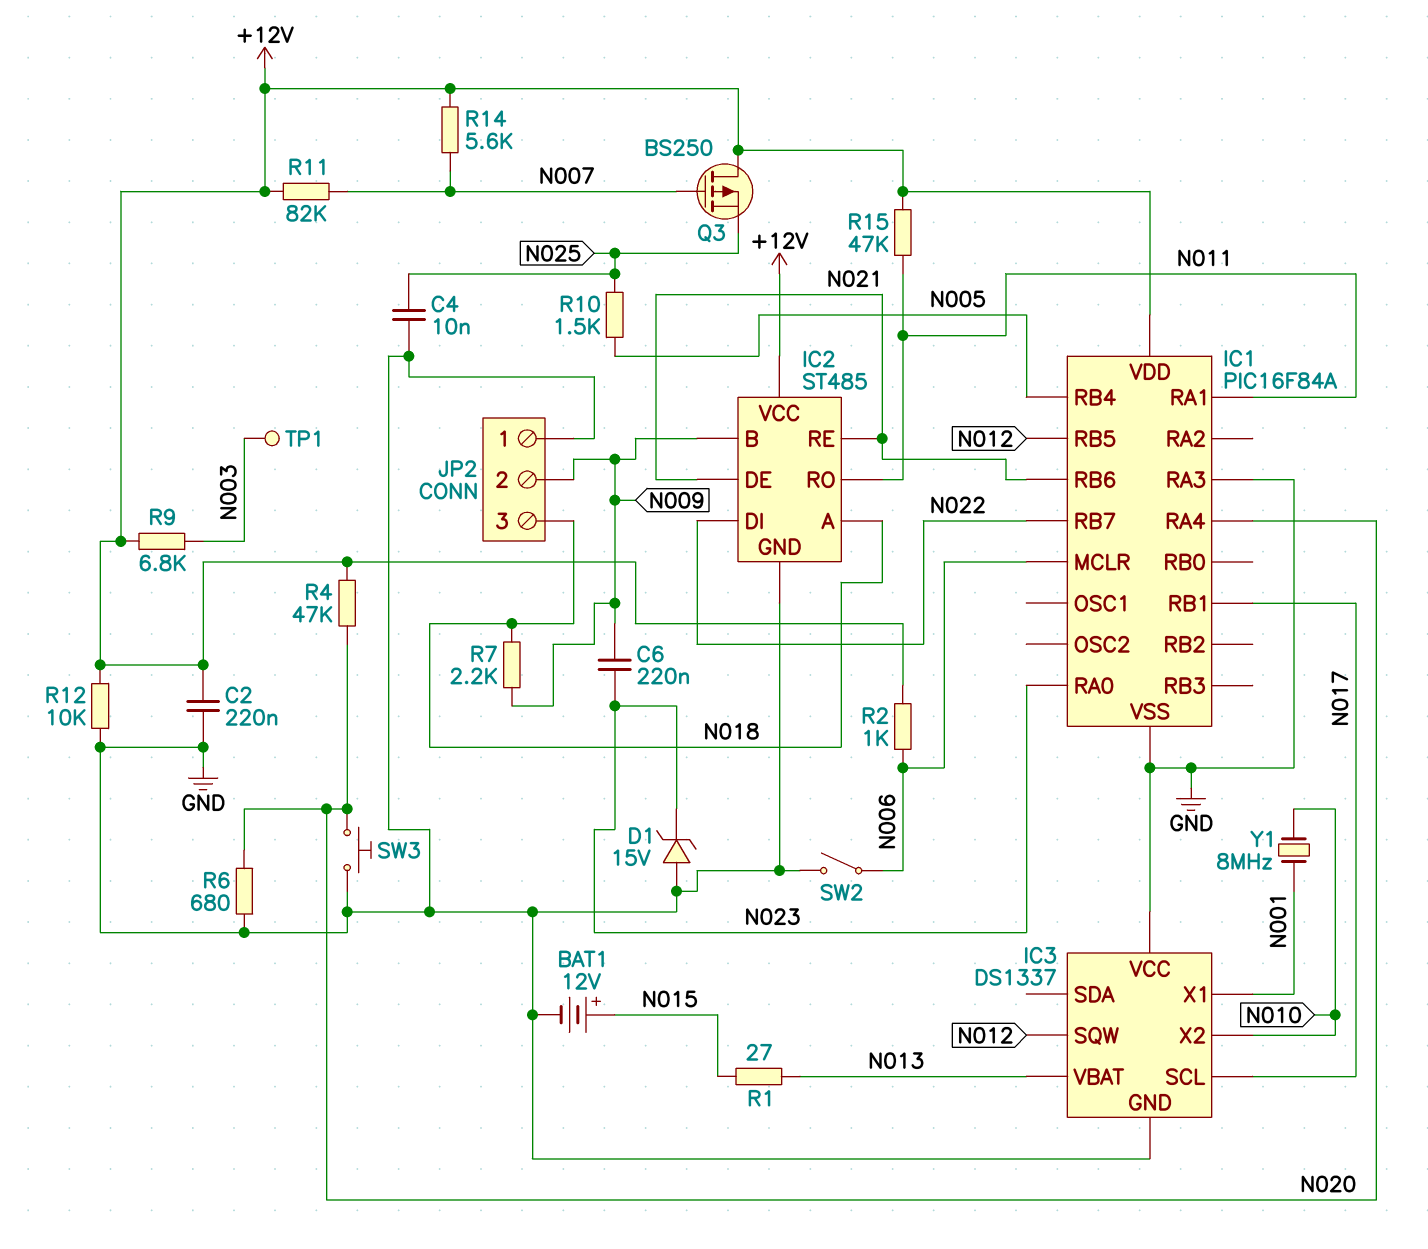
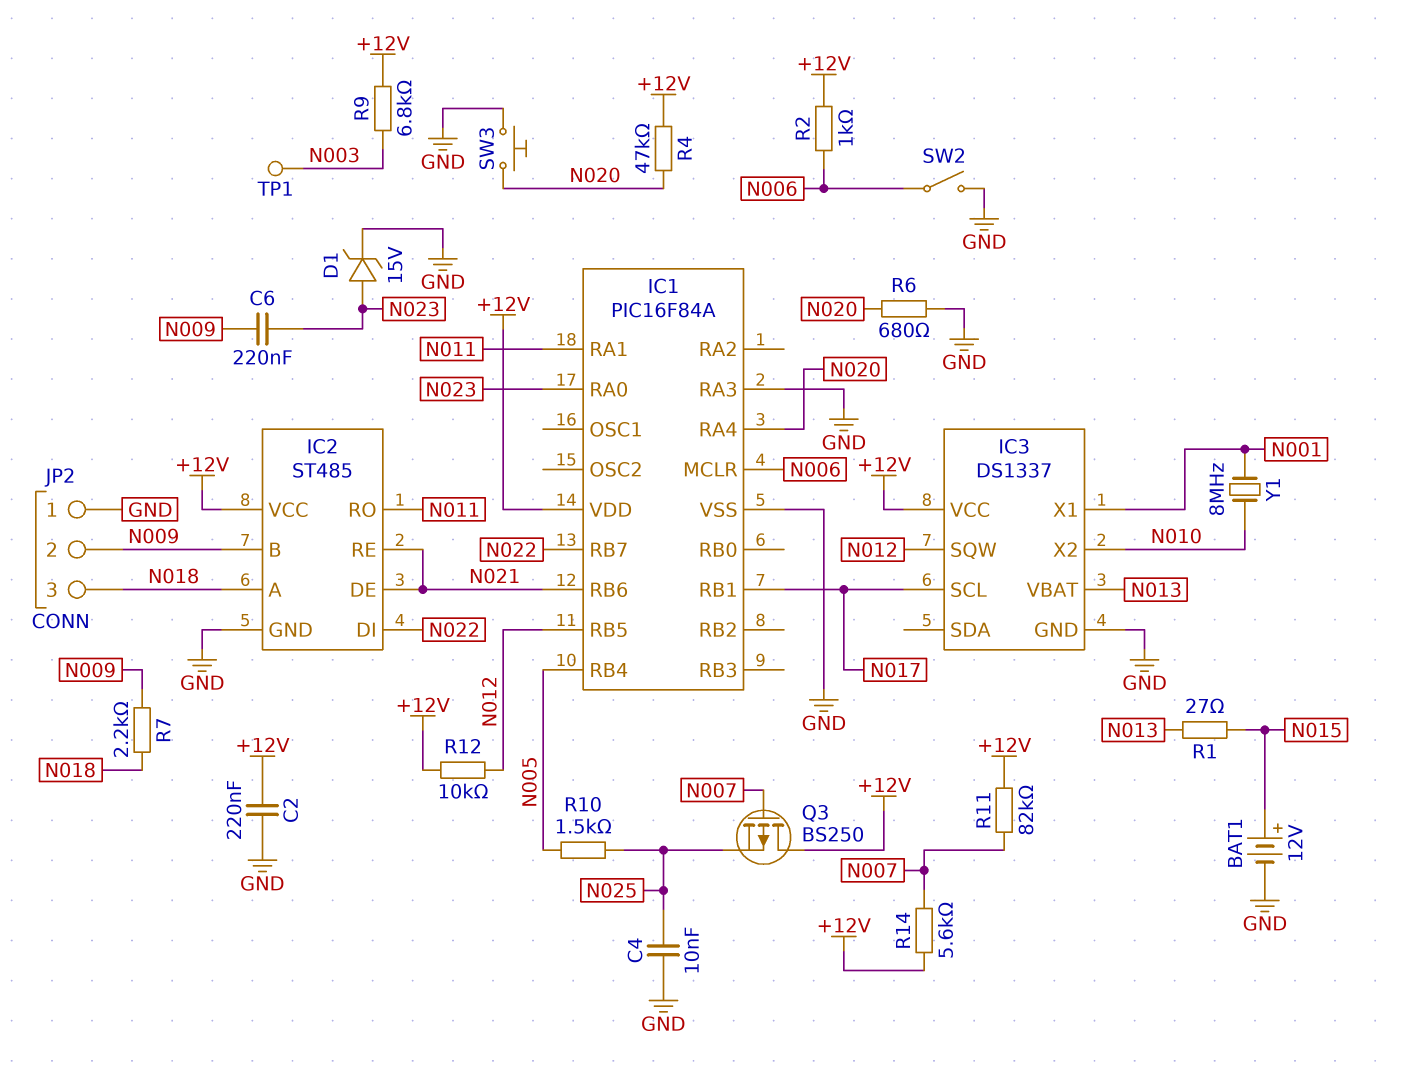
D1: zener 15V (A GND, K N023) -> zener 15V (A N023, K GND)
IC3 pin VCC: GND -> +12V
R12: 10k (+12V, GND) -> 10k (+12V, N012)
R15: 47k (+12V, N011) -> none

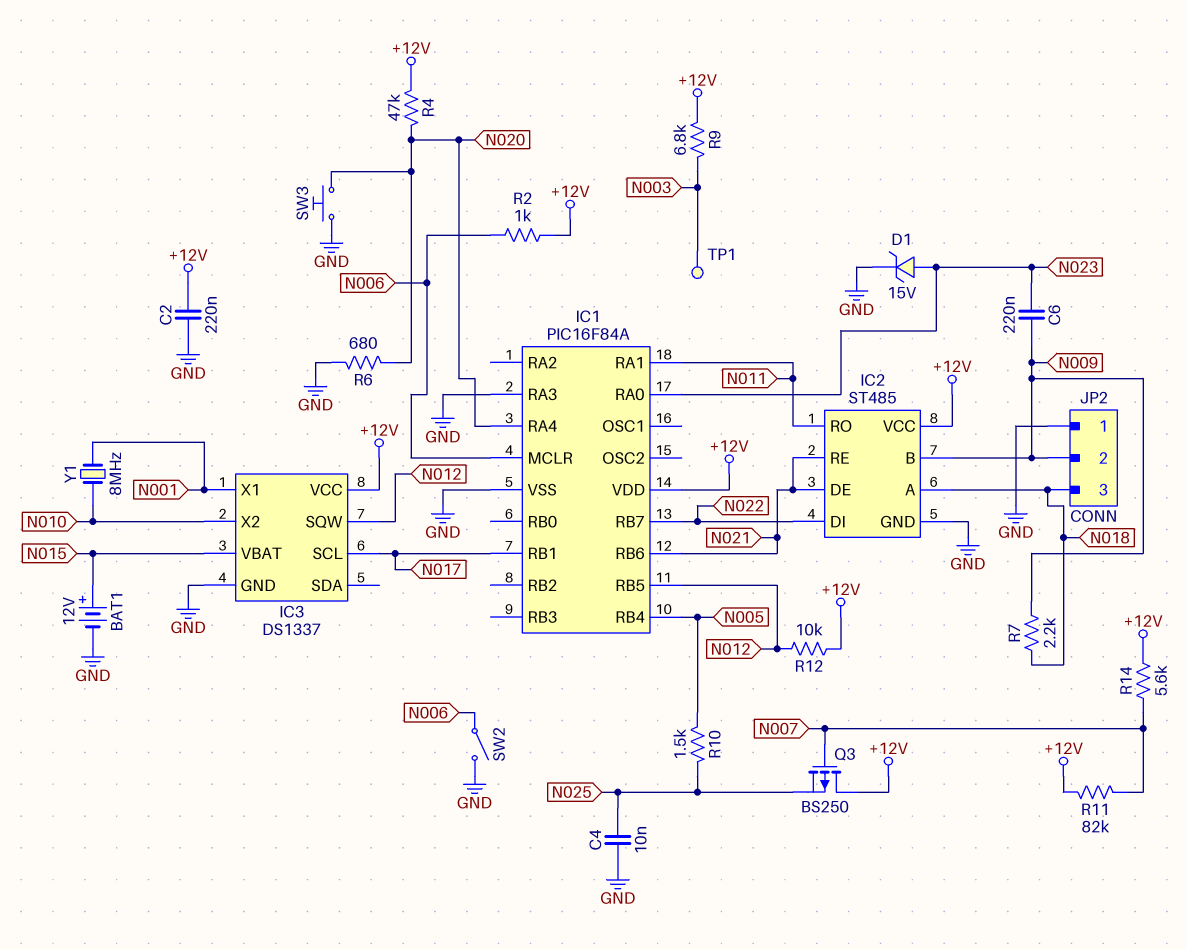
IC3 pin VBAT: N013 -> N015
R1: 27 (N013, N015) -> none

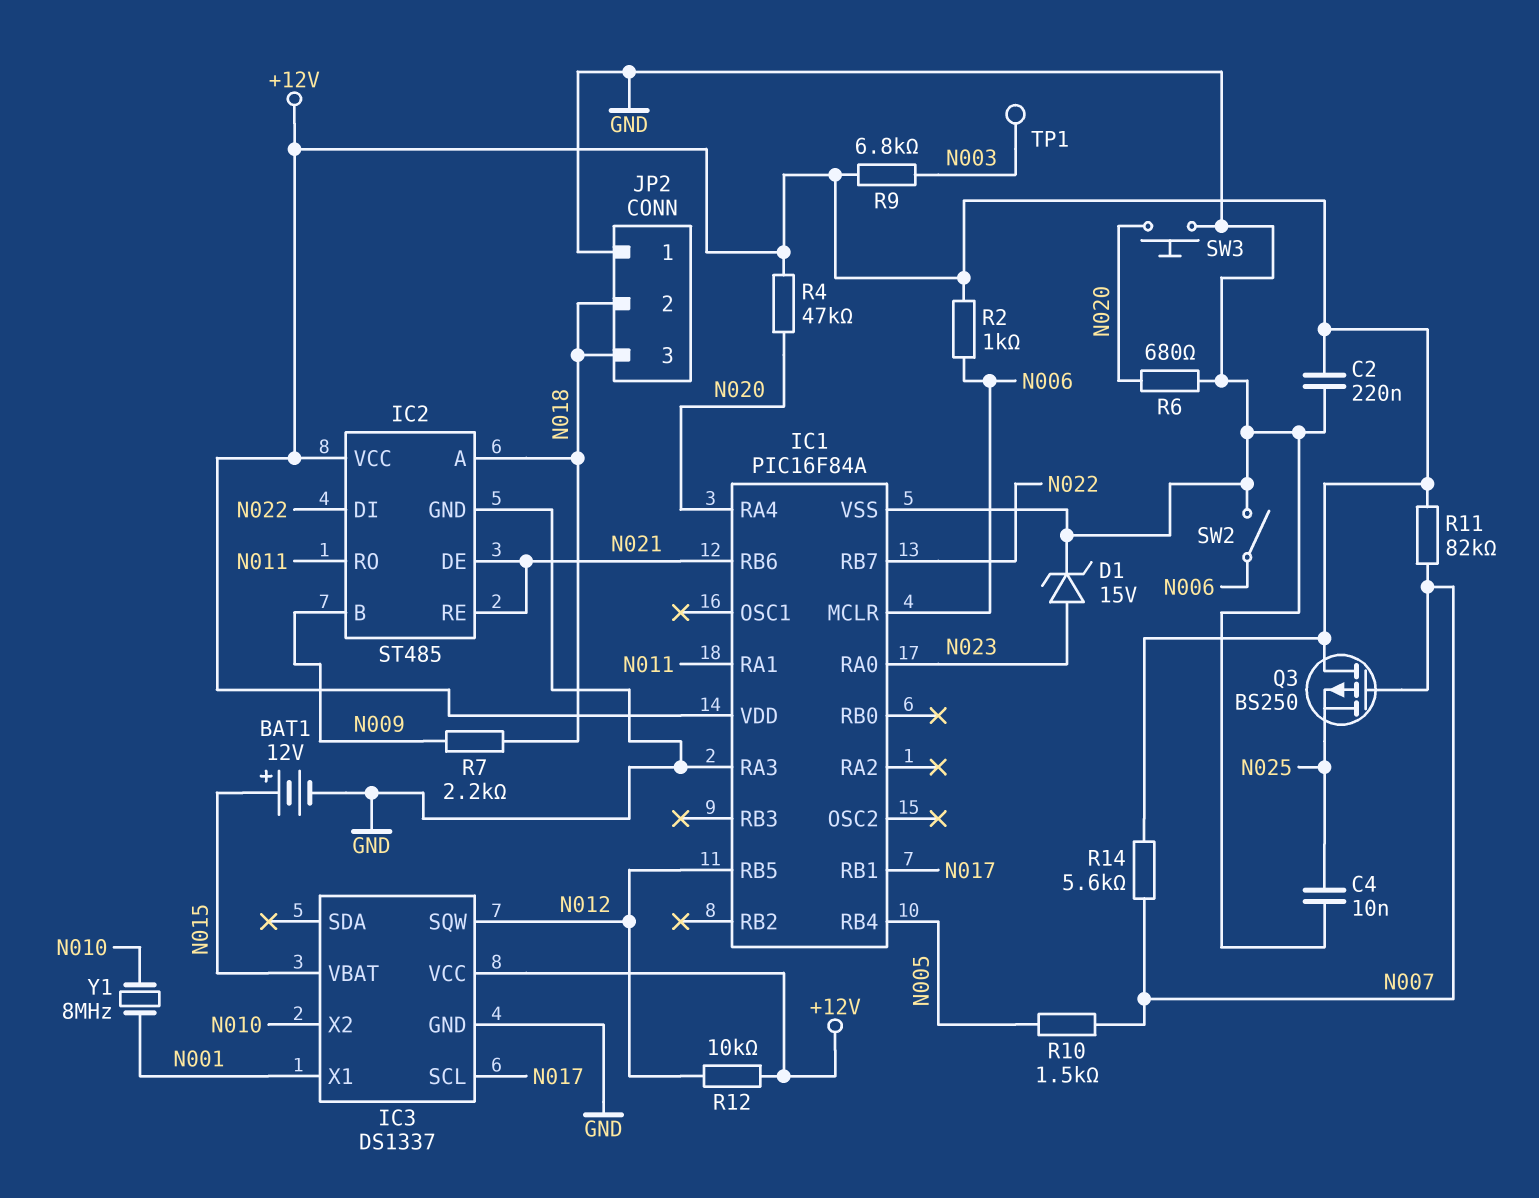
C6: 220nF (N009, N023) -> none
JP2 pin 2: N009 -> N018
R10: 1.5k (N005, N025) -> 1.5k (N005, N007)

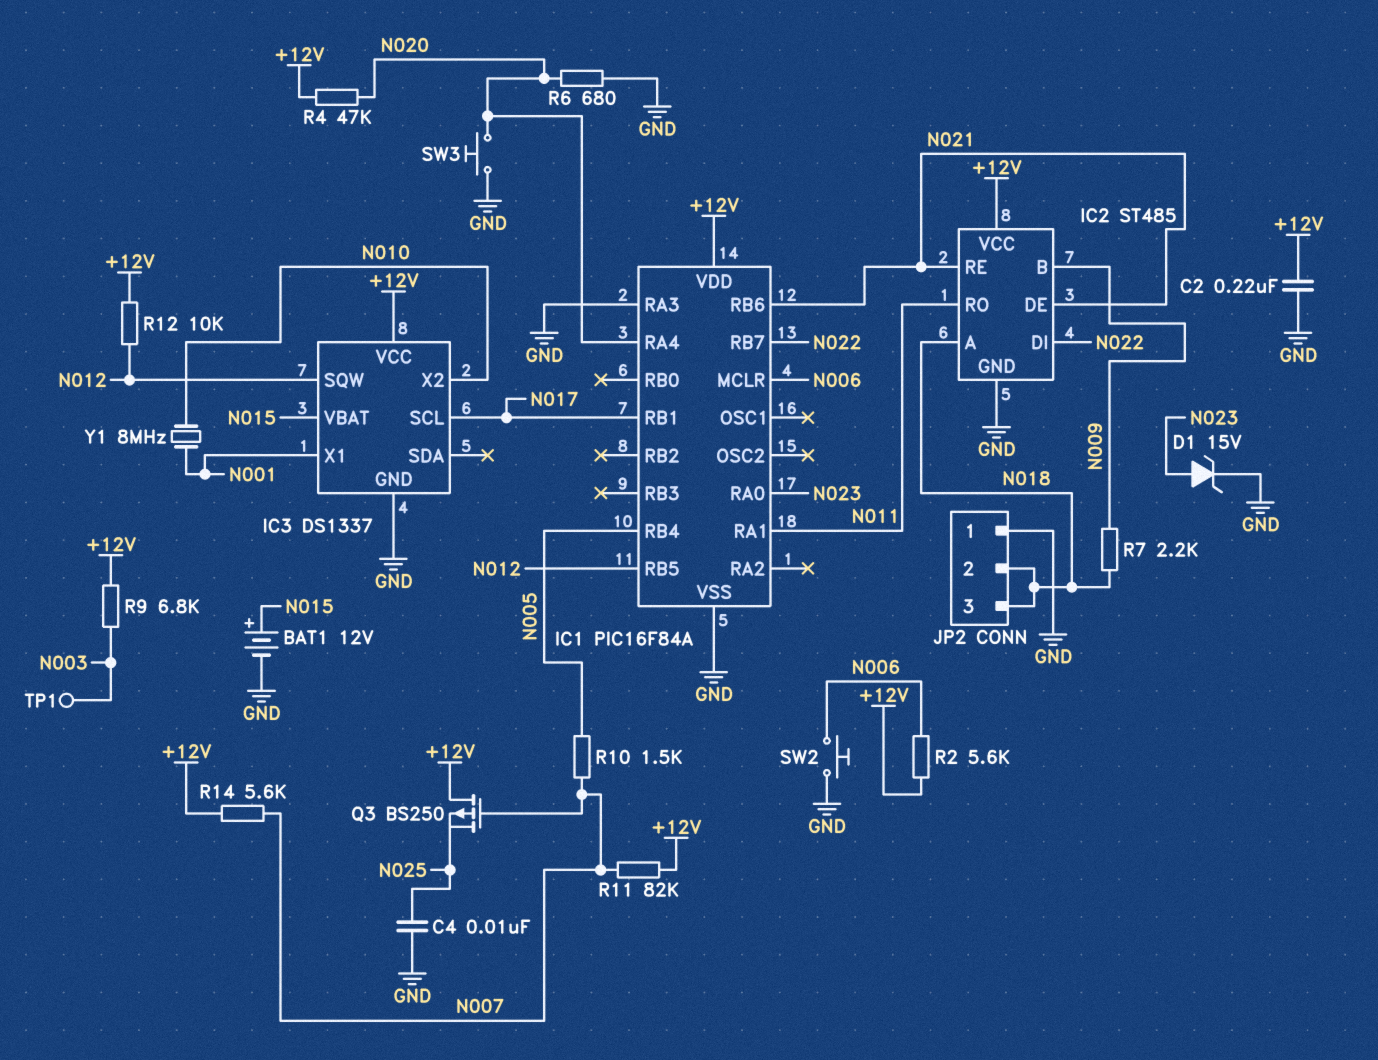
R2: 1k (+12V, N006) -> 5.6k (+12V, N006)
SW2: switch (GND, N006) -> button (GND, N006)

